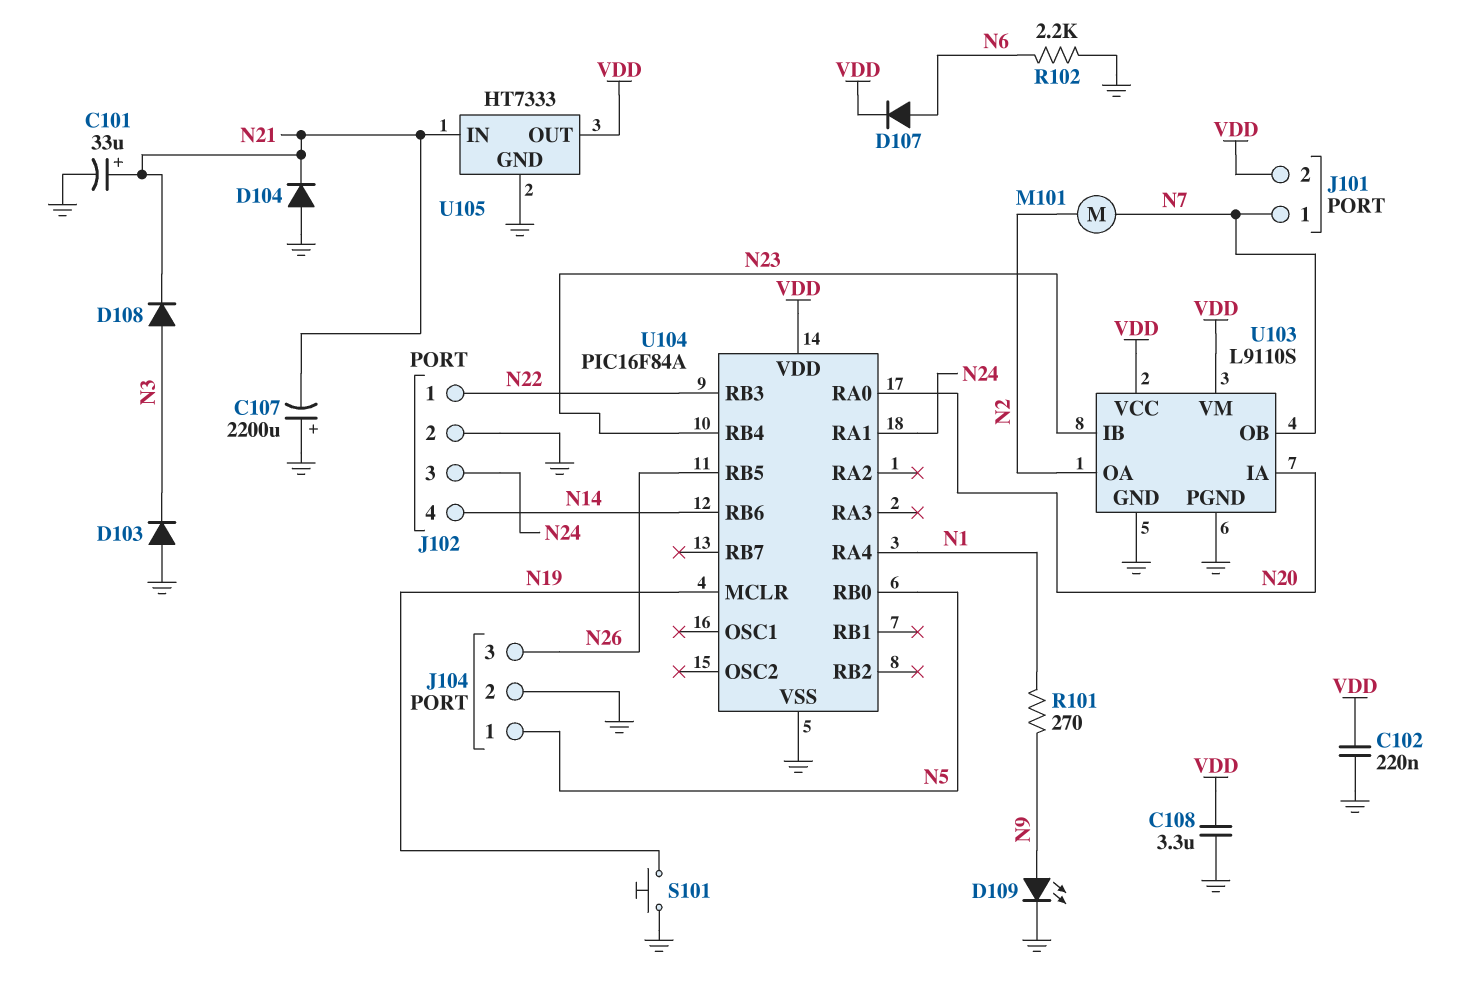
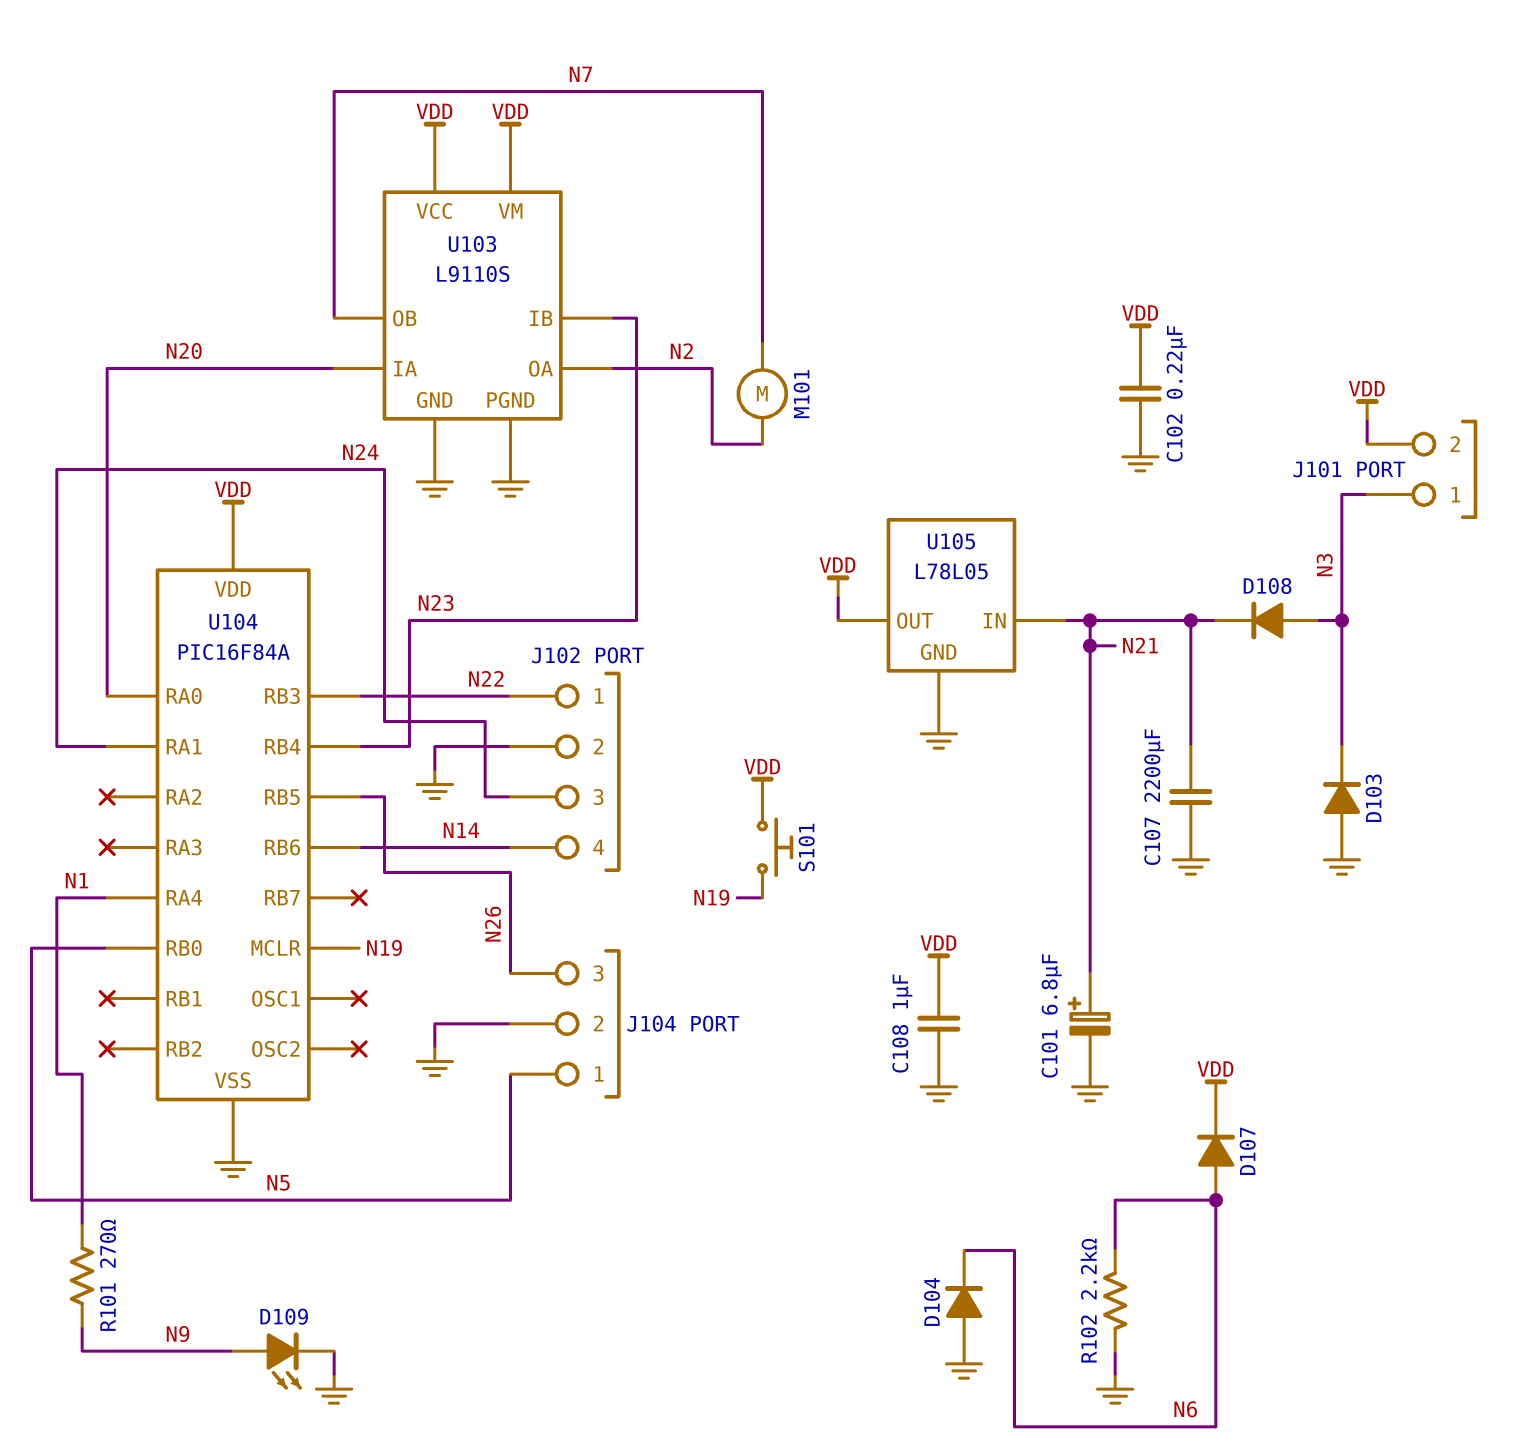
C101: 33uF (plus N21, minus GND) -> 6.8uF (plus N21, minus GND)
C107: 2200uF (plus GND, minus N21) -> 2200uF (GND, N21)
C108: 3.3uF (GND, VDD) -> 1uF (GND, VDD)
D104: diode (A GND, K N21) -> diode (A GND, K N6)
J101 pin 1: N7 -> N3
S101: button (GND, N19) -> button (N19, VDD)
U105: HT7333 -> L78L05

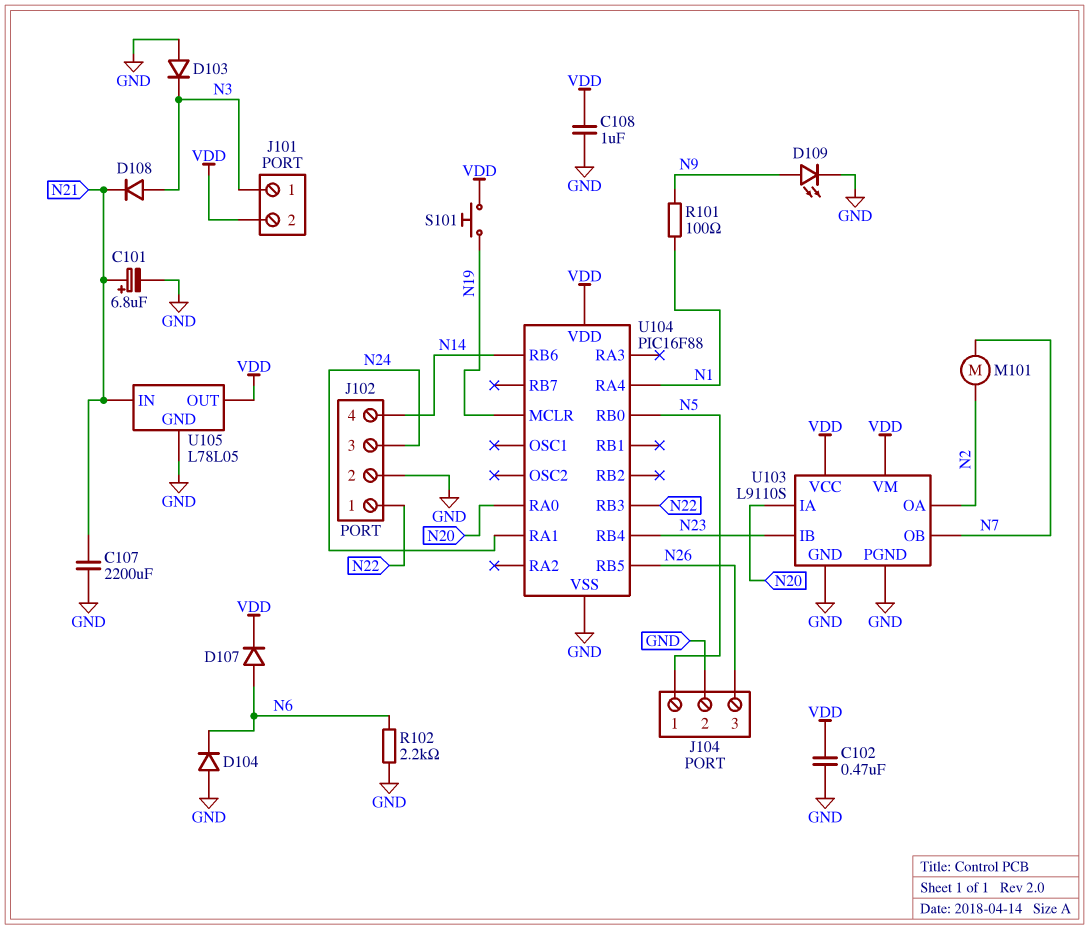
C102: 220nF (GND, VDD) -> 470nF (GND, VDD)
R101: 270 (N1, N9) -> 100 (N1, N9)
U104: PIC16F84A -> PIC16F88

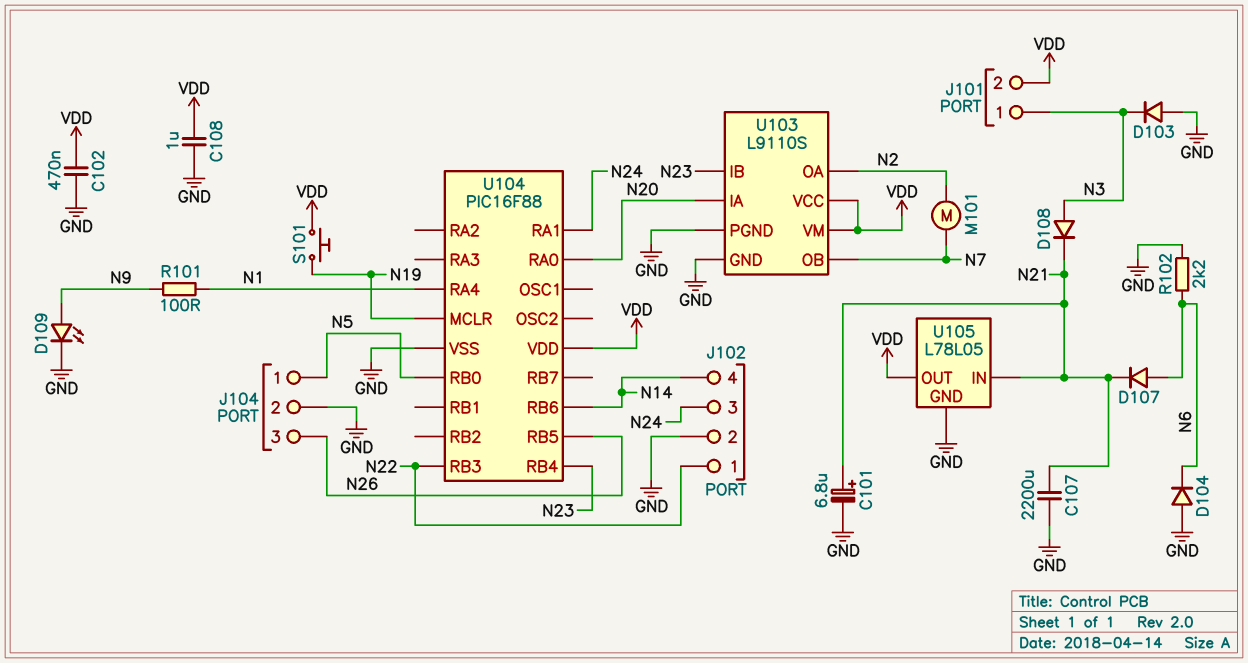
D107: diode (A N6, K VDD) -> diode (A N6, K N21)

